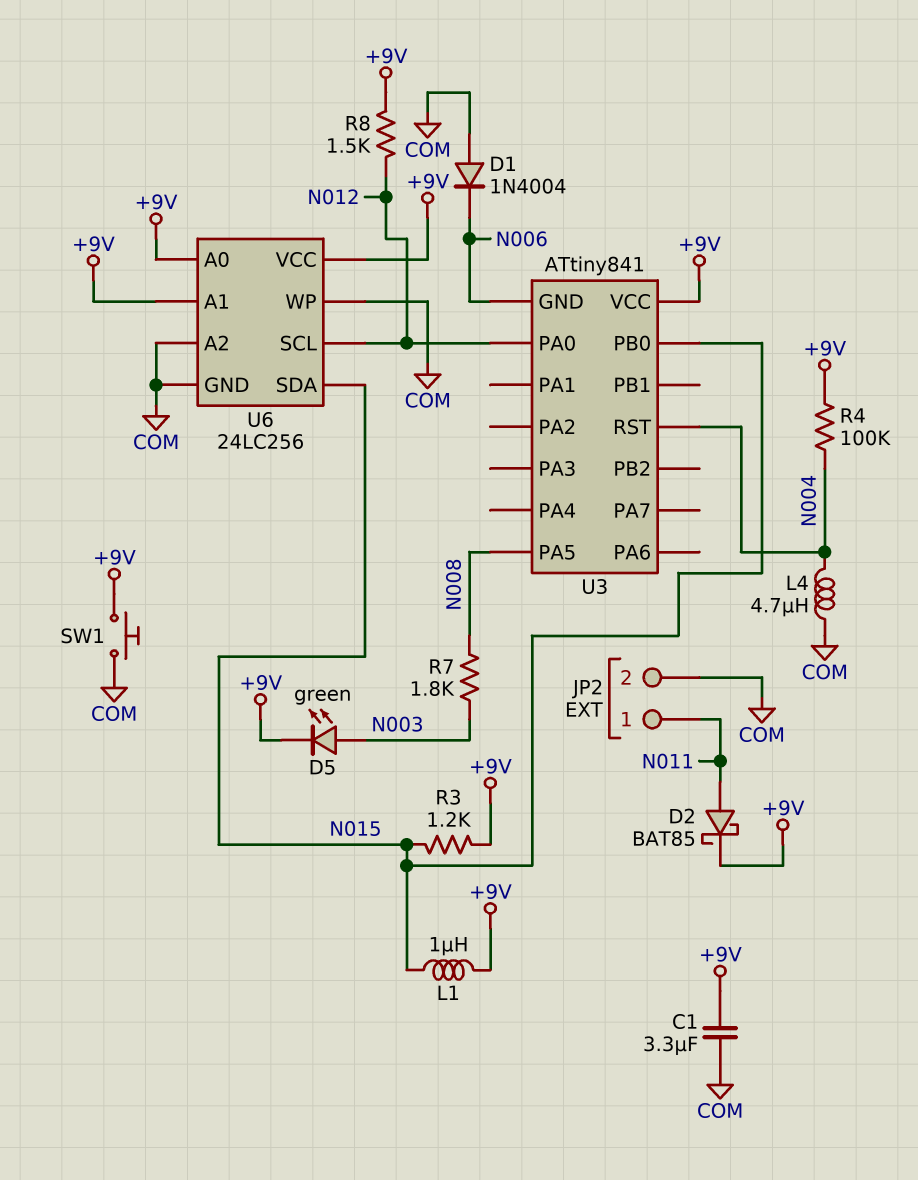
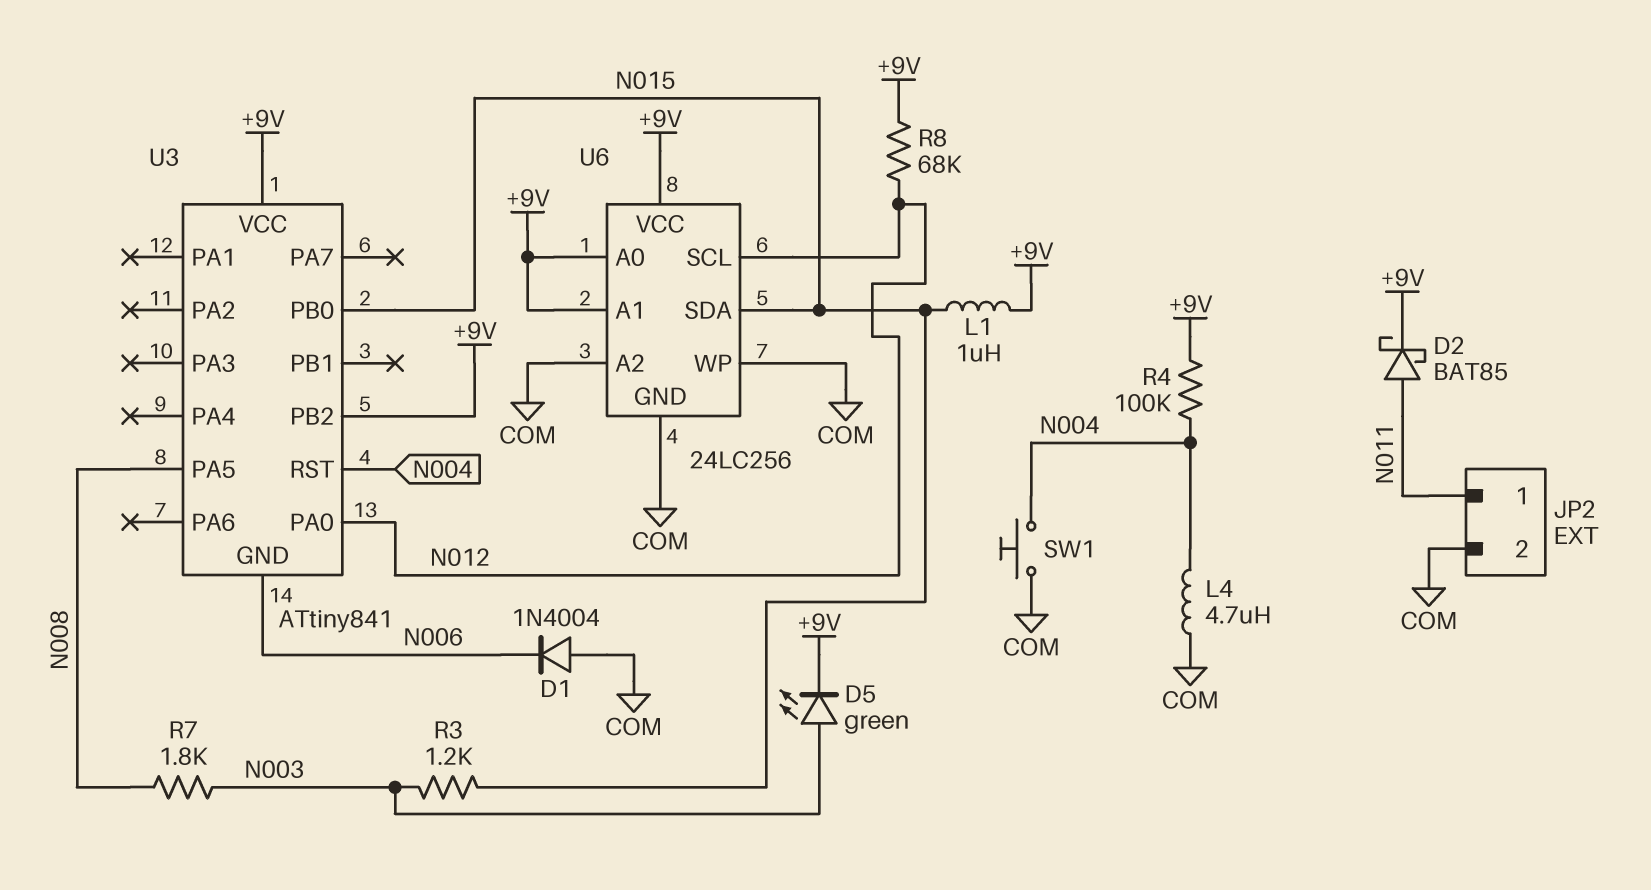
C1: 3.3uF (+9V, COM) -> none
R3: 1.2k (+9V, N015) -> 1.2k (N003, N015)
R8: 1.5k (+9V, N012) -> 68k (+9V, N012)
SW1: button (+9V, COM) -> button (COM, N004)
U3 pin PB2: none -> +9V

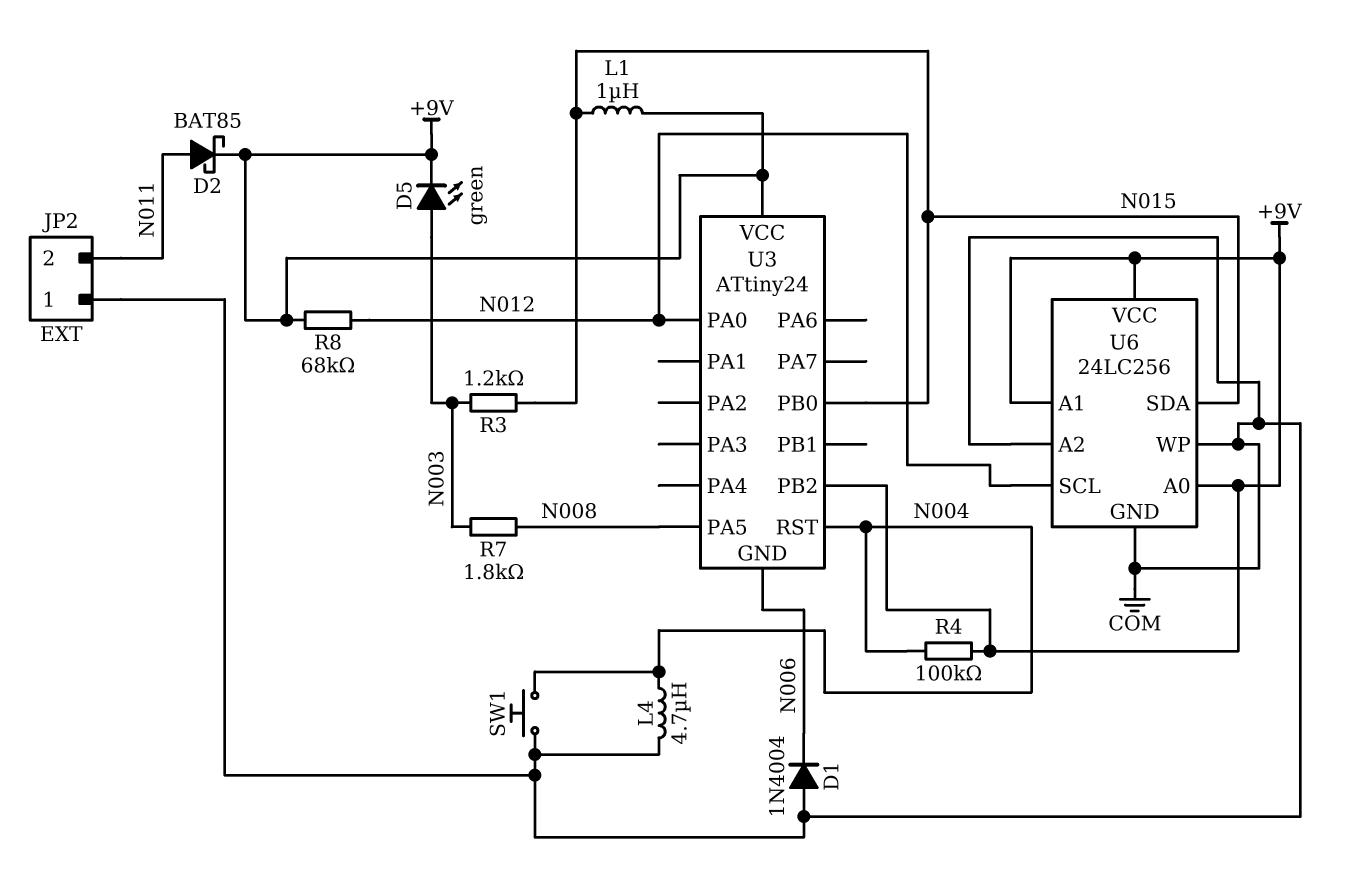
JP2 pin 1: N011 -> COM
JP2 pin 2: COM -> N011
U3: ATtiny841 -> ATtiny24

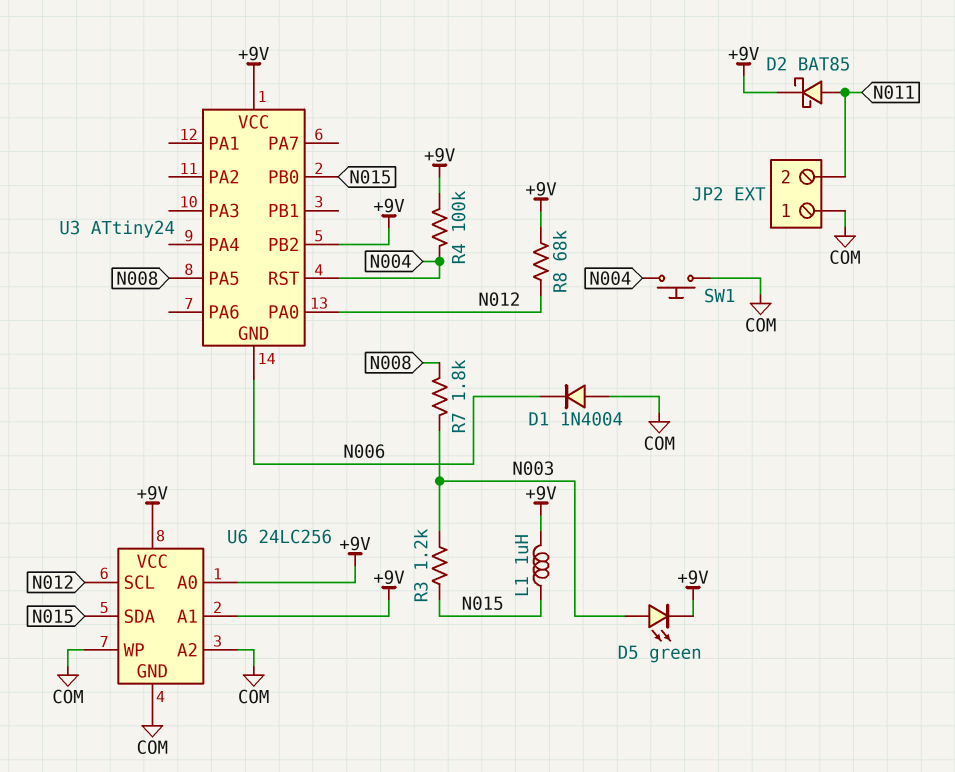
L4: 4.7uH (COM, N004) -> none

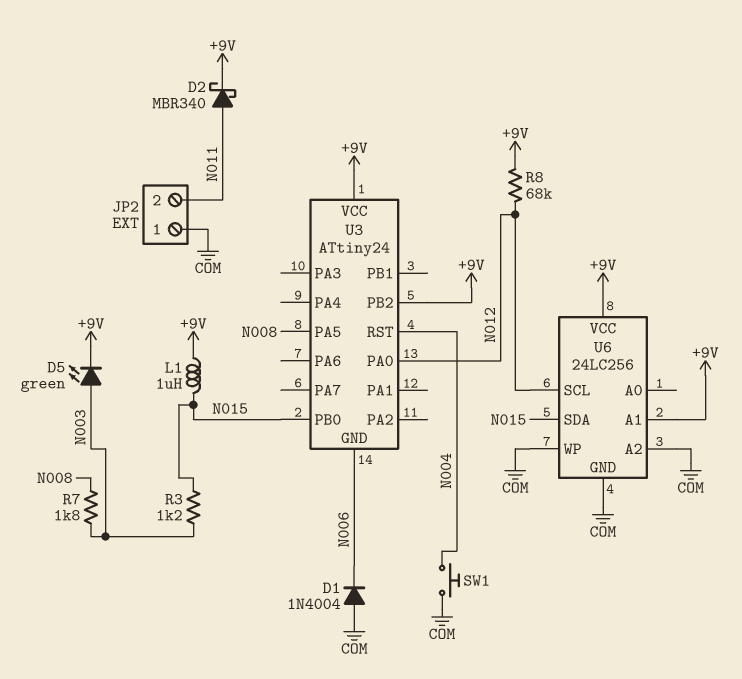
D2: schottky BAT85 (A N011, K +9V) -> schottky MBR340 (A N011, K +9V)
R4: 100k (+9V, N004) -> none
U6 pin A0: +9V -> none

